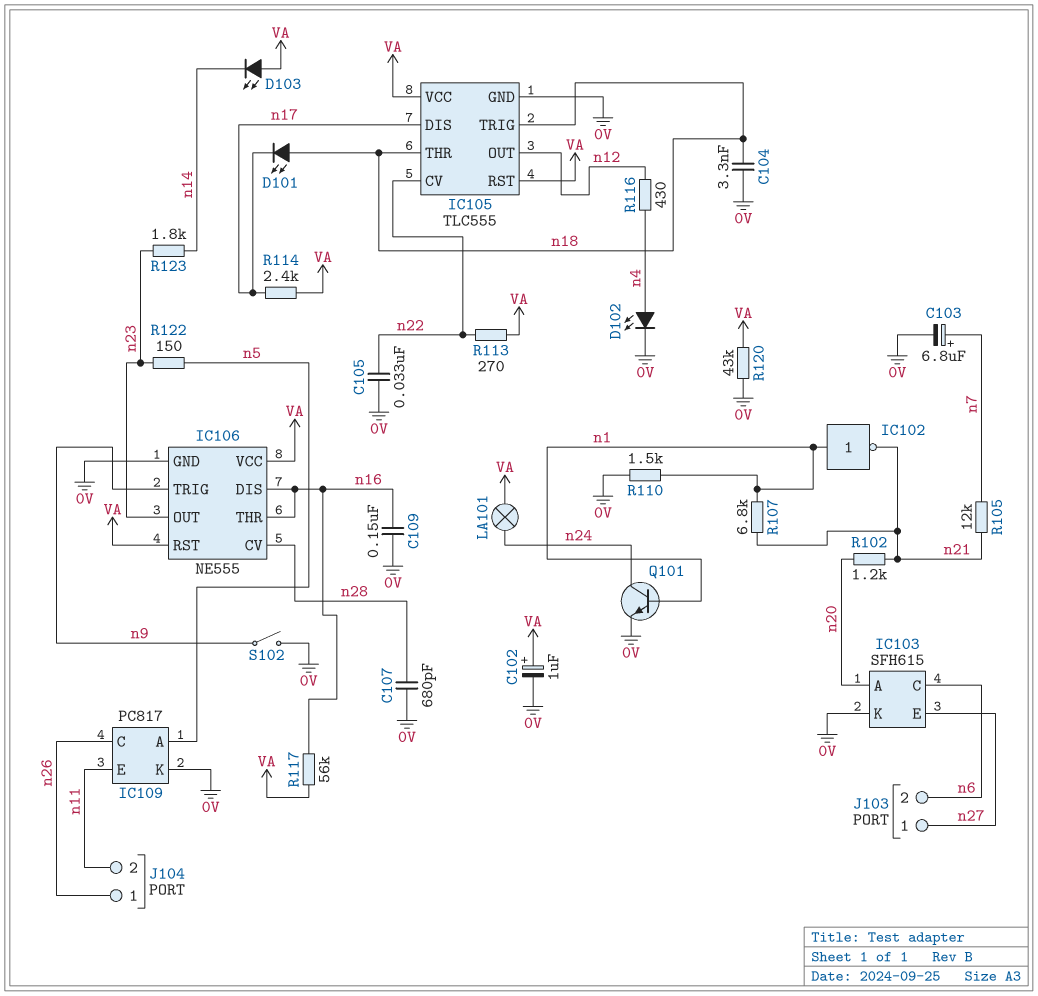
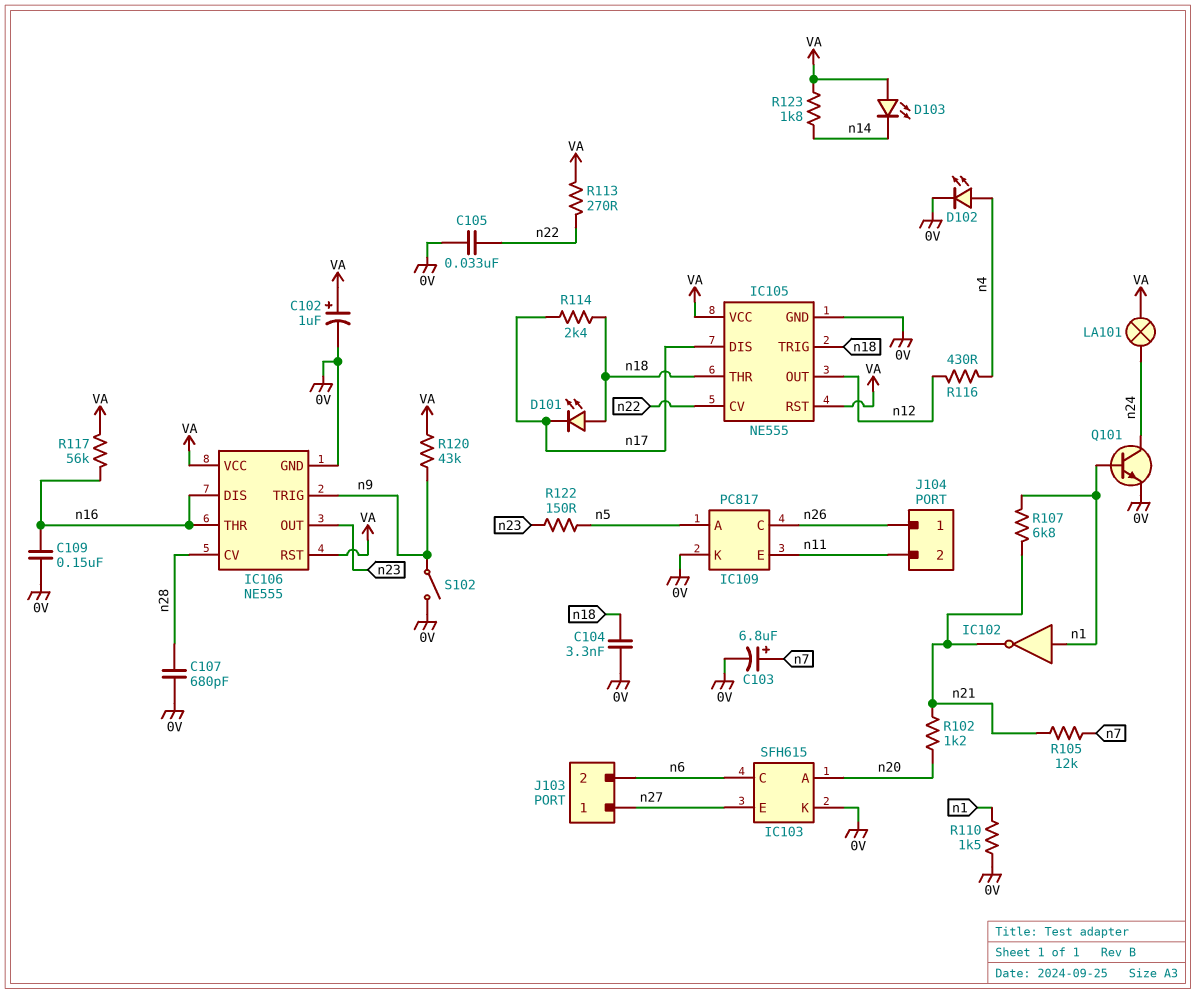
IC105: TLC555 -> NE555
R114: 2.4k (VA, n17) -> 2.4k (n17, n18)
R120: 43k (0V, VA) -> 43k (VA, n9)
R123: 1.8k (n14, n23) -> 1.8k (VA, n14)

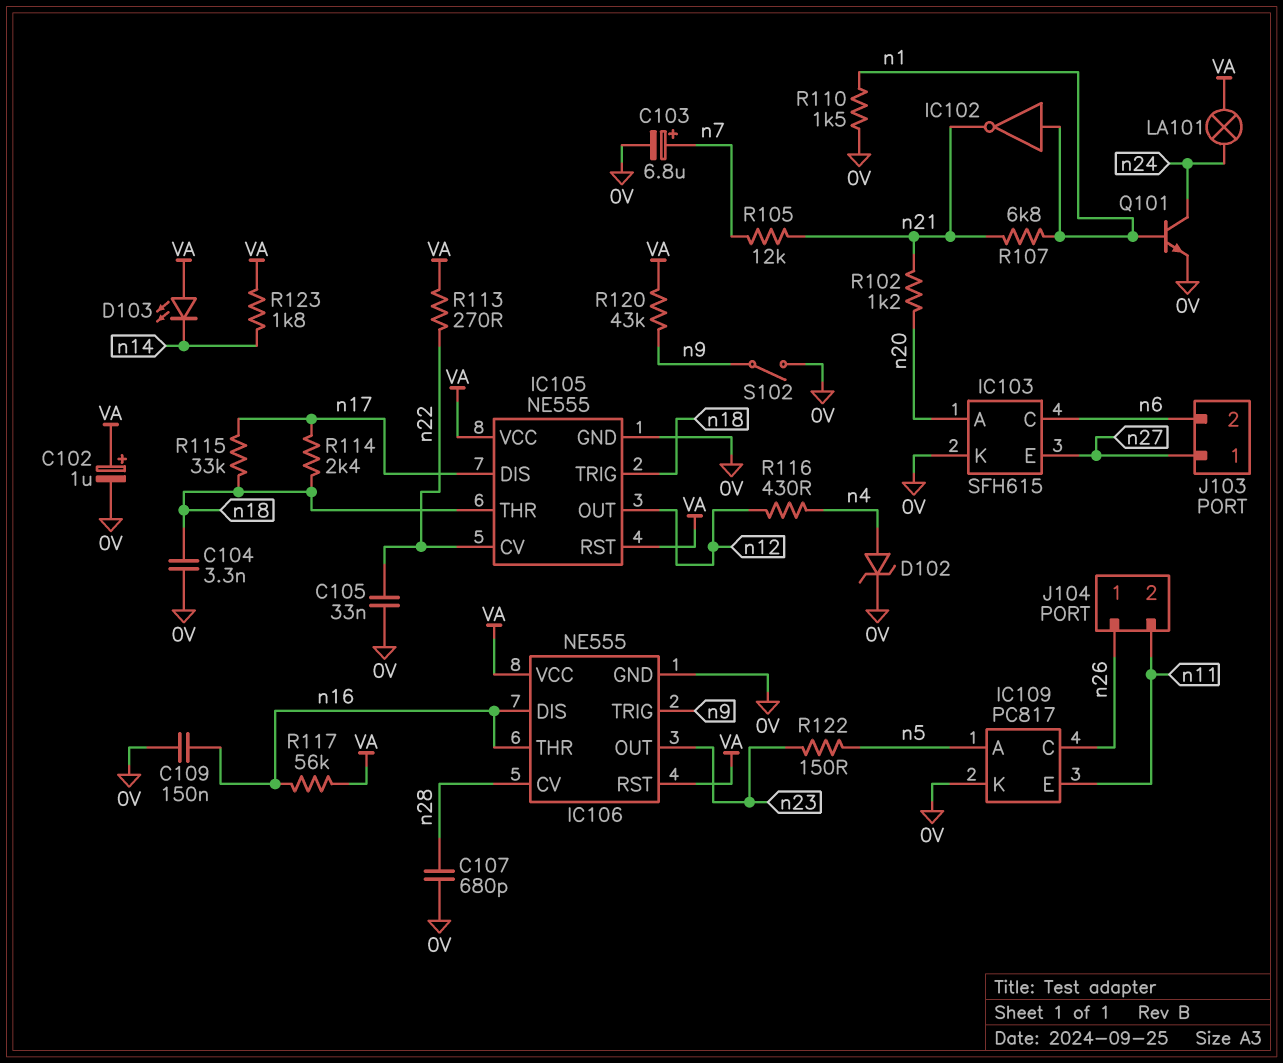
D101: LED (A n18, K n17) -> none
D102: LED (A n4, K 0V) -> zener (A n4, K 0V)
R115: none -> 33k (n17, n18)

